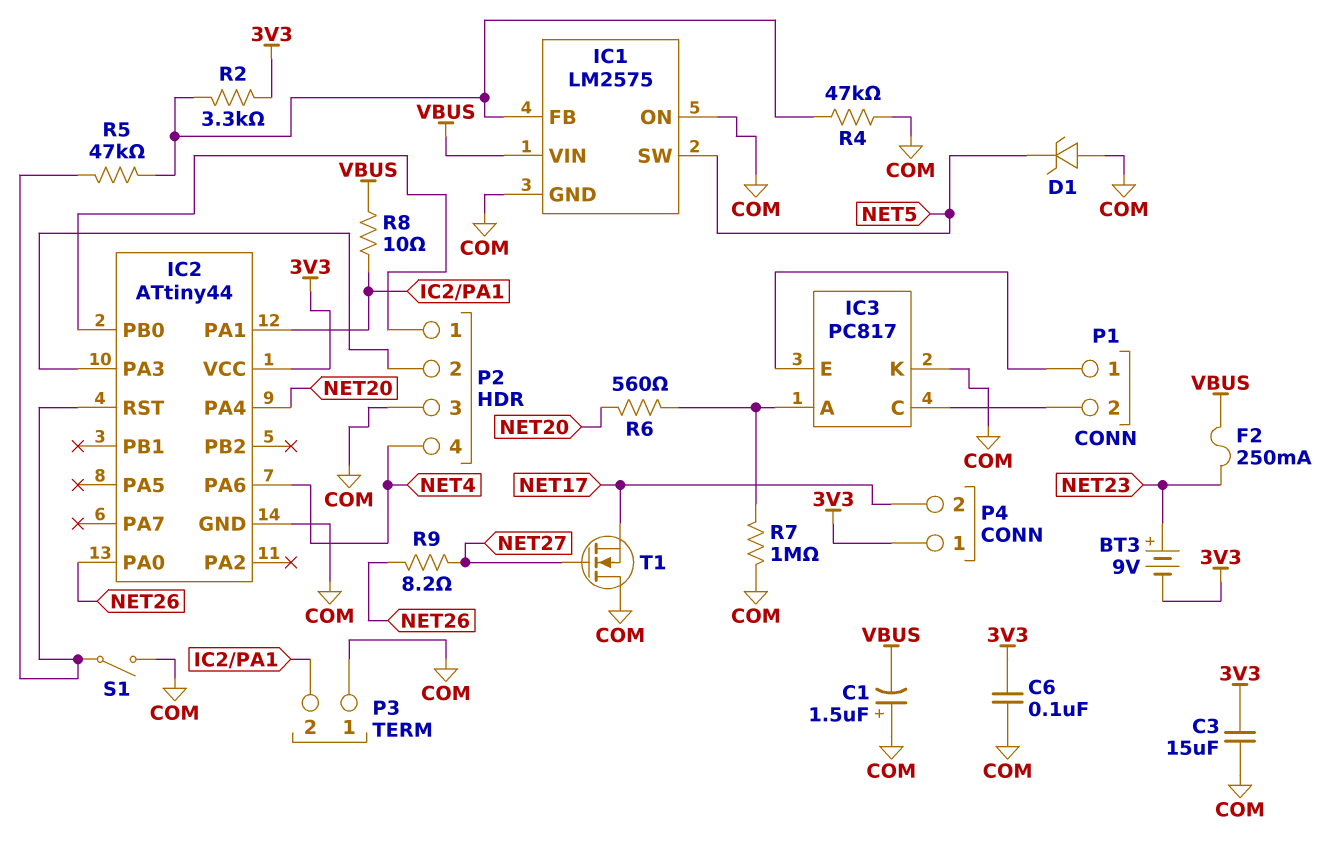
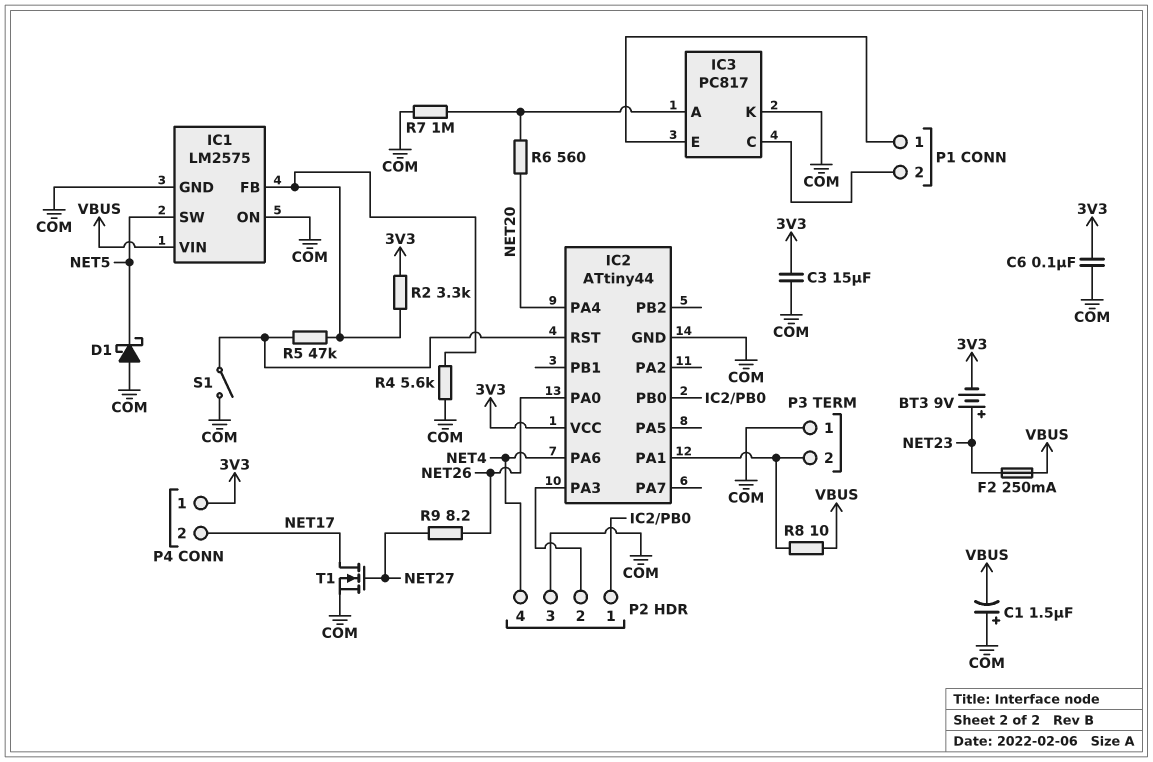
D1: zener (A COM, K NET5) -> schottky (A COM, K NET5)
R4: 47k (COM, IC1/FB) -> 5.6k (COM, IC1/FB)
T1: NMOS (G NET27, D COM, S NET17) -> NMOS (G NET27, D NET17, S COM)

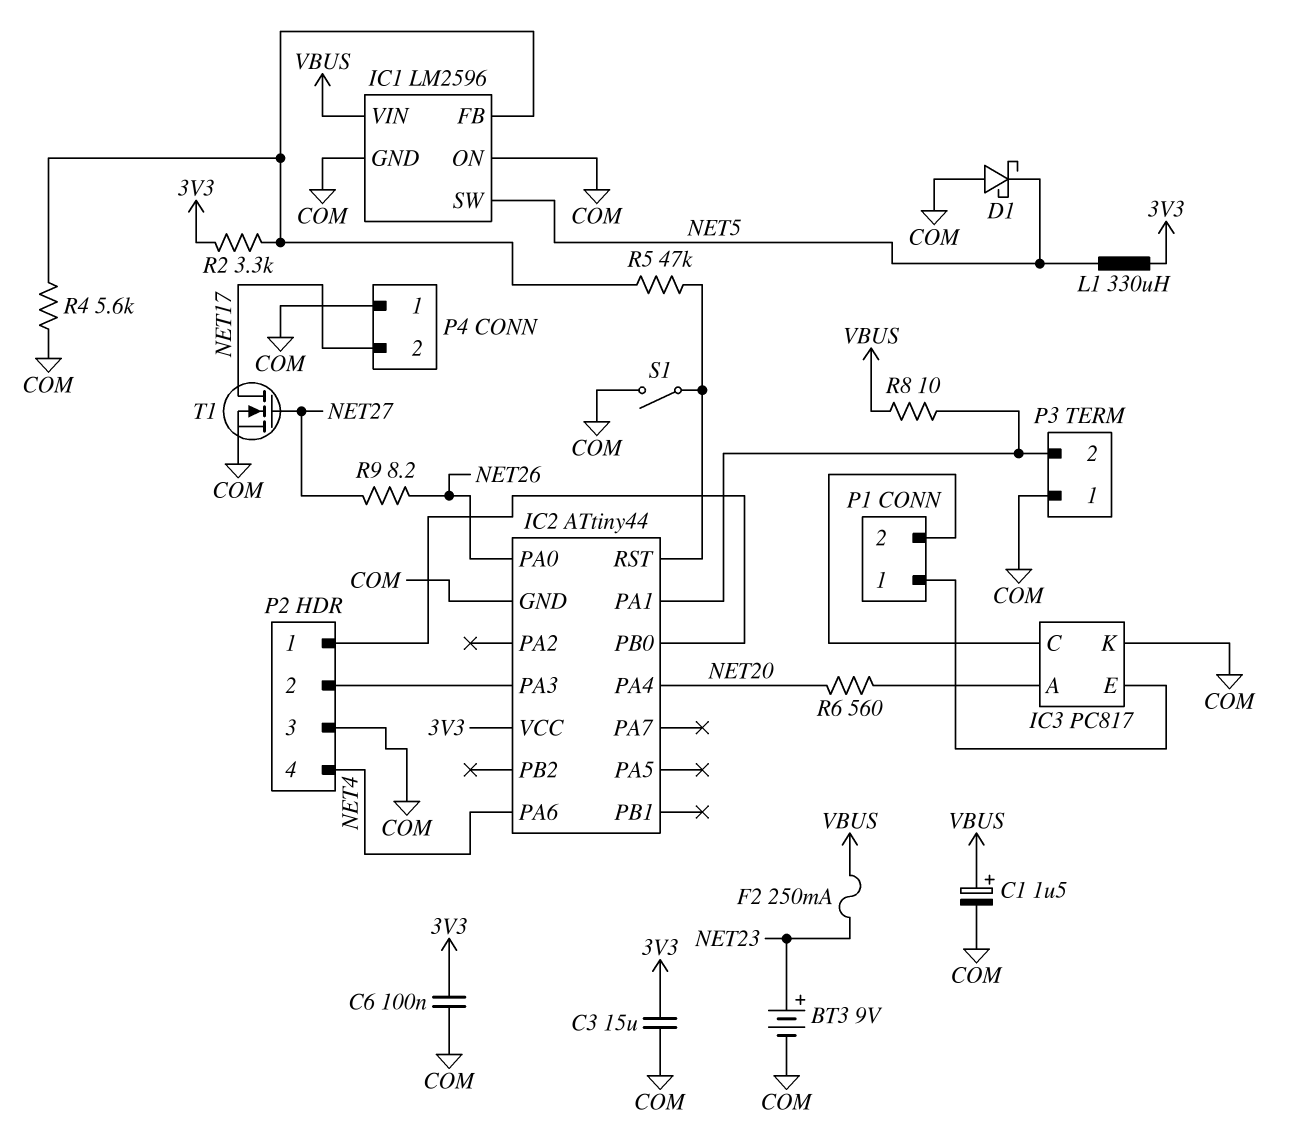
BT3: 9V (plus NET23, minus 3V3) -> 9V (plus NET23, minus COM)
C1: 1.5uF (plus COM, minus VBUS) -> 1.5uF (plus VBUS, minus COM)
IC1: LM2575 -> LM2596
L1: none -> 330uH (3V3, NET5)
P4 pin 1: 3V3 -> COM
R7: 1M (COM, IC3/A) -> none

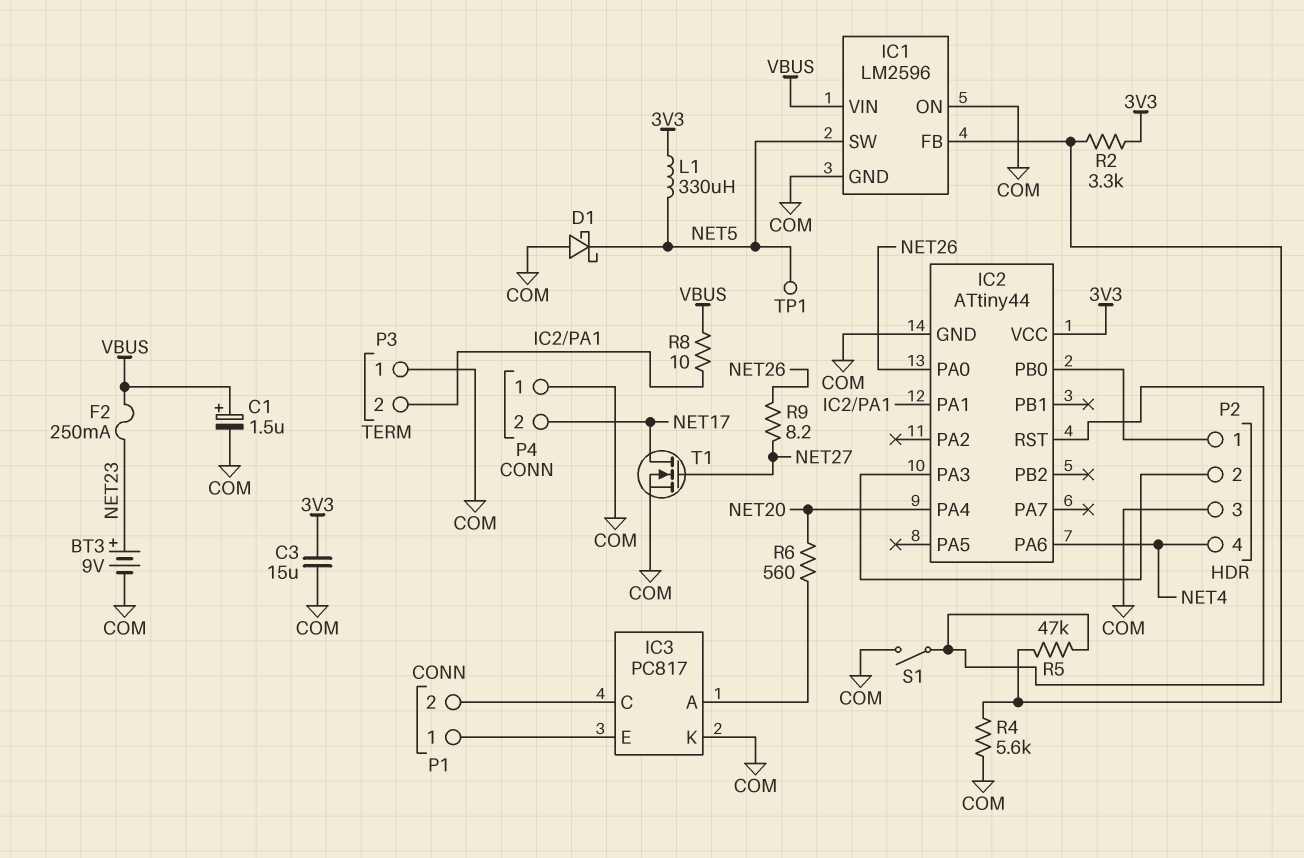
C6: 100nF (3V3, COM) -> none
TP1: none -> test point (NET5)

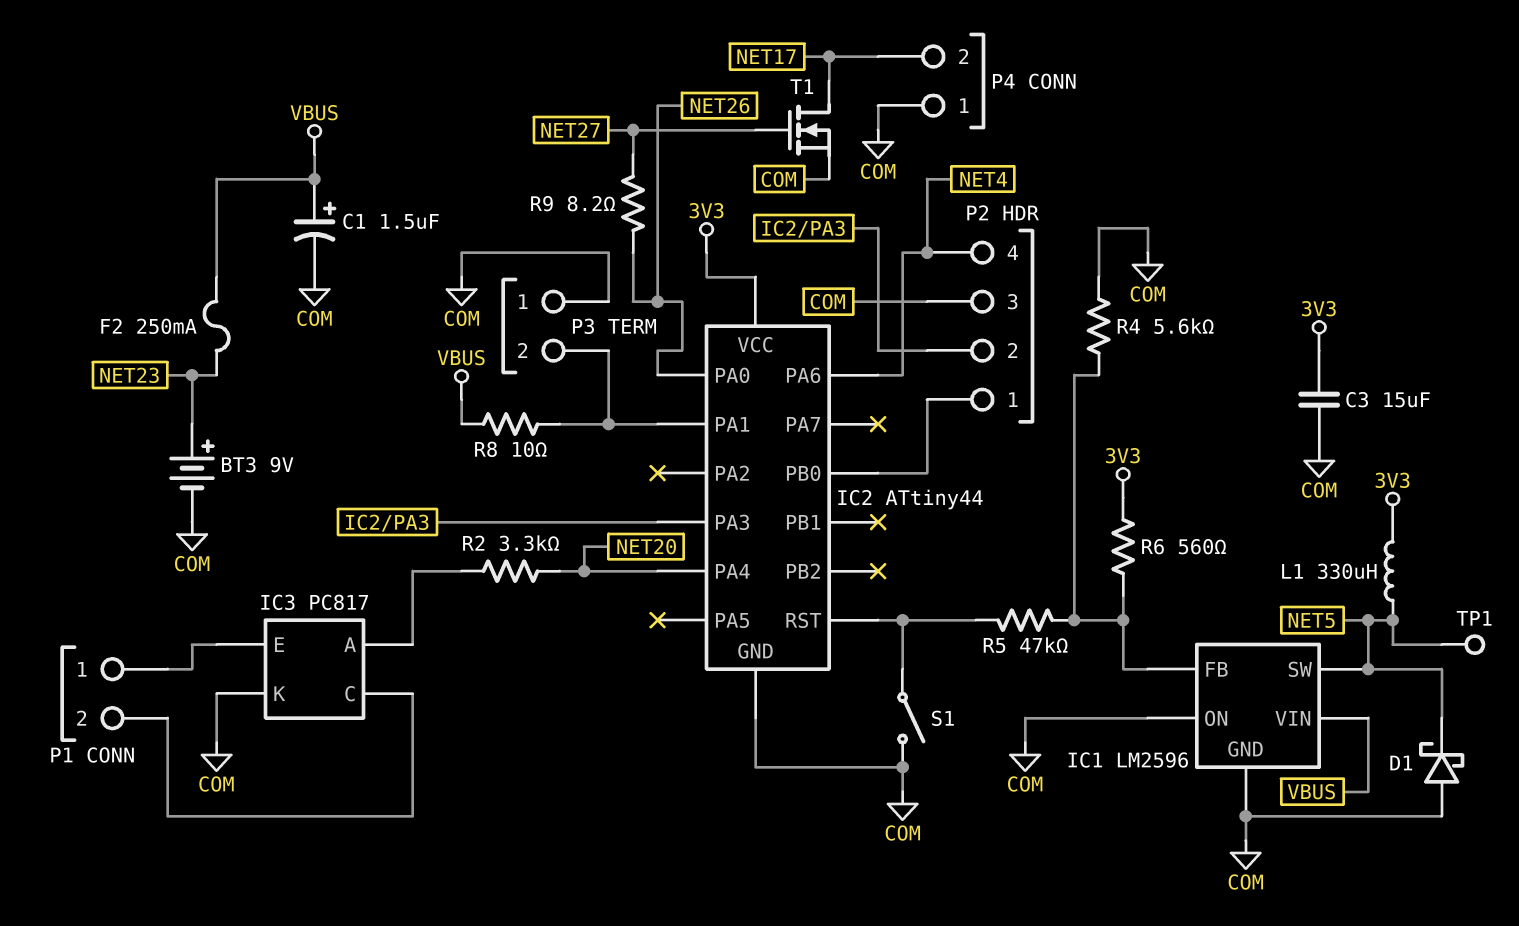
R2: 3.3k (3V3, IC1/FB) -> 3.3k (IC3/A, NET20)
R6: 560 (IC3/A, NET20) -> 560 (3V3, IC1/FB)

